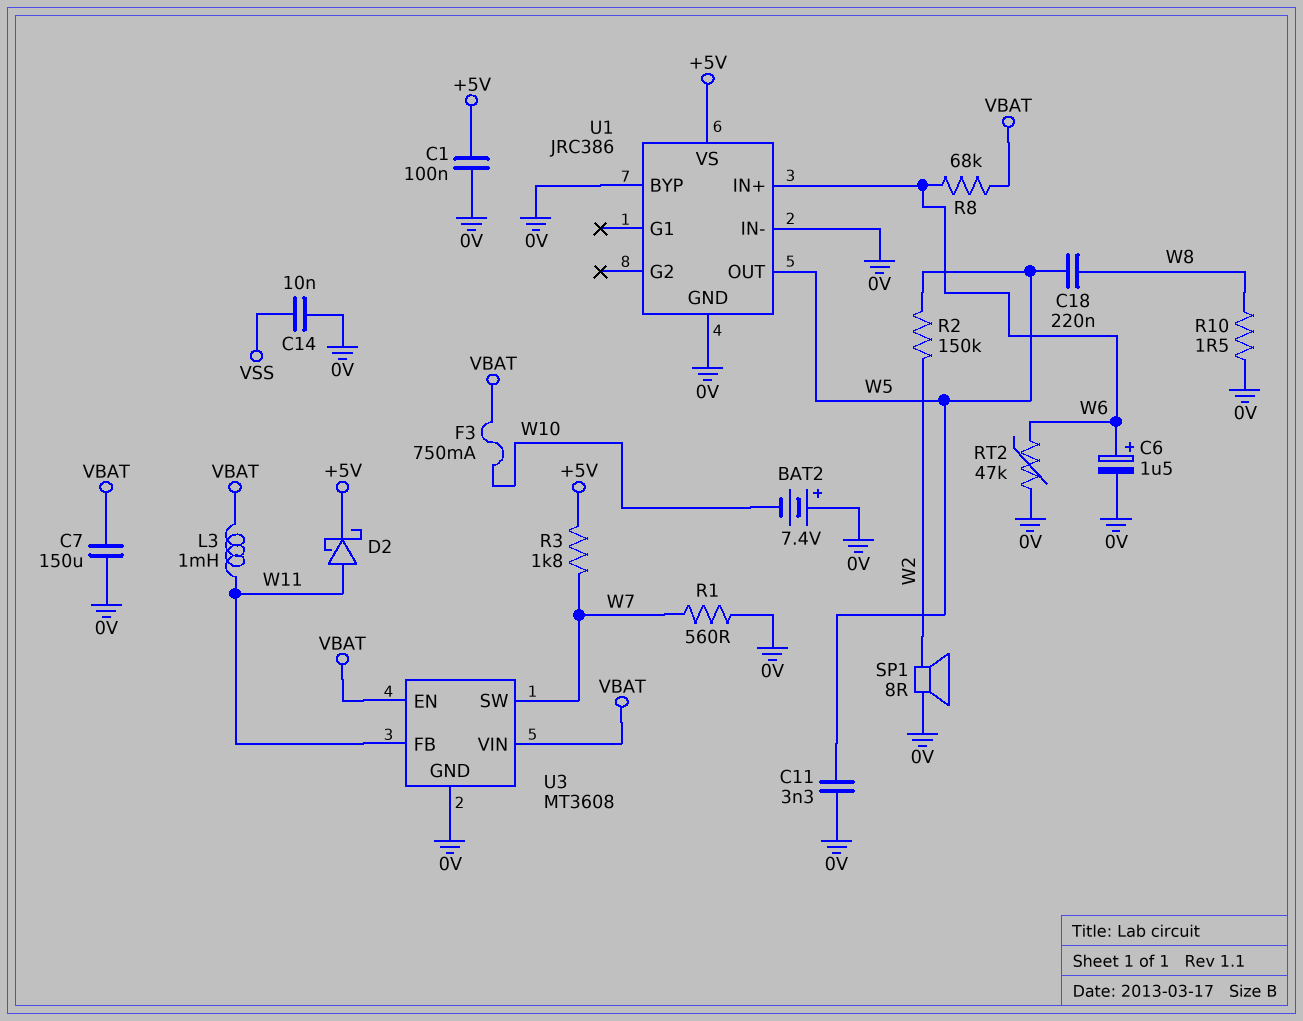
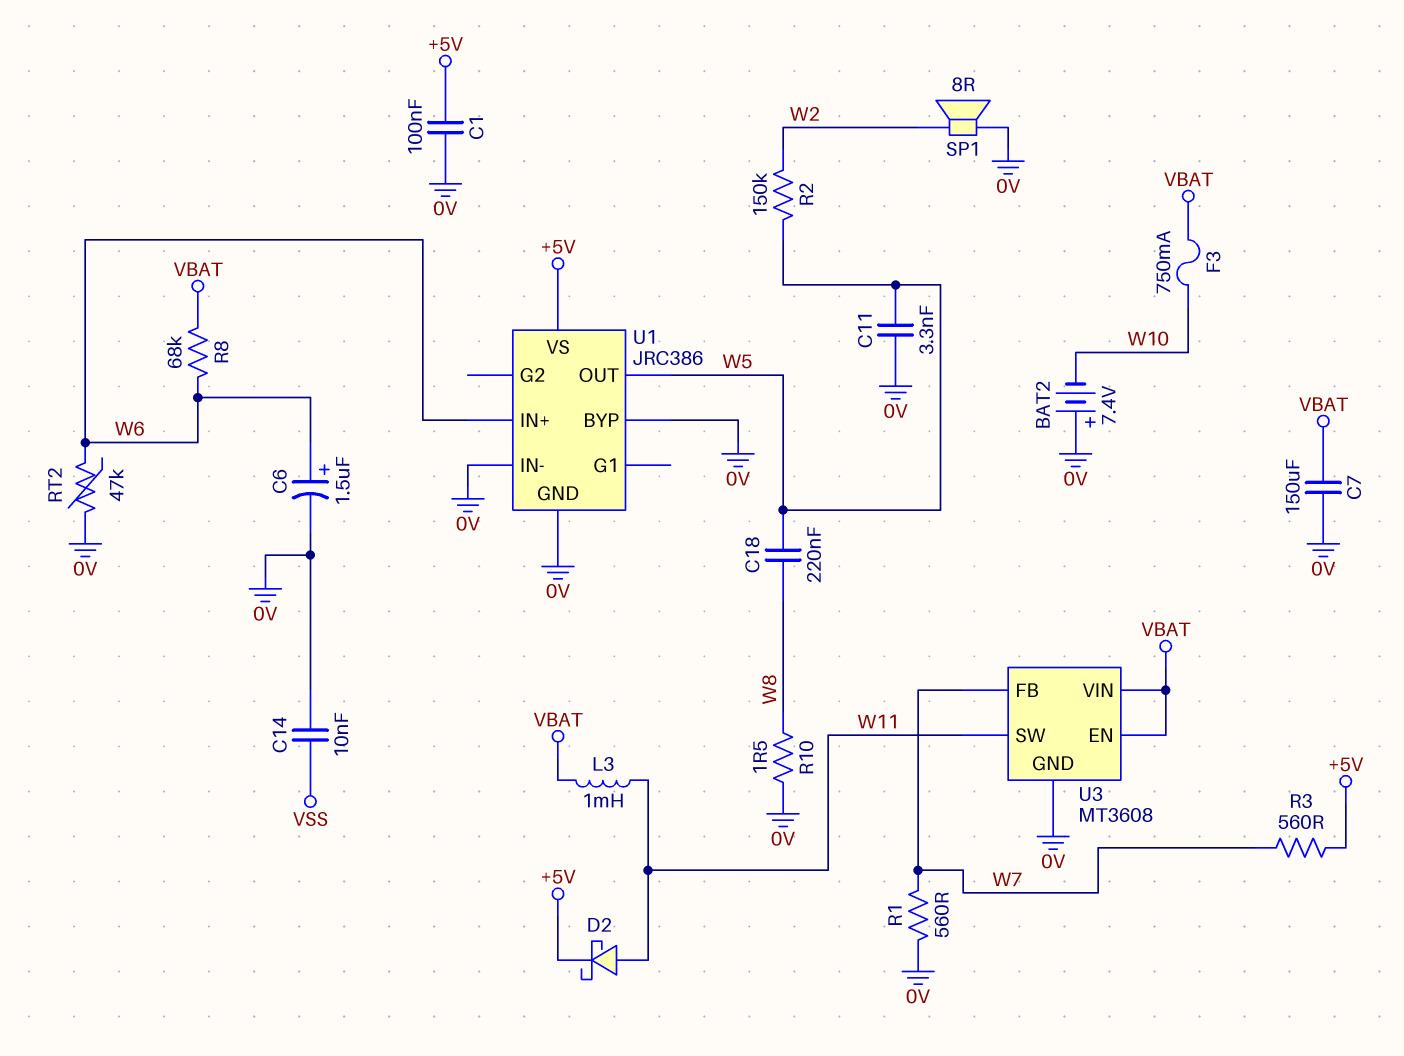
R3: 1.8k (+5V, W7) -> 560 (+5V, W7)
U3 pin FB: W11 -> W7
U3 pin SW: W7 -> W11

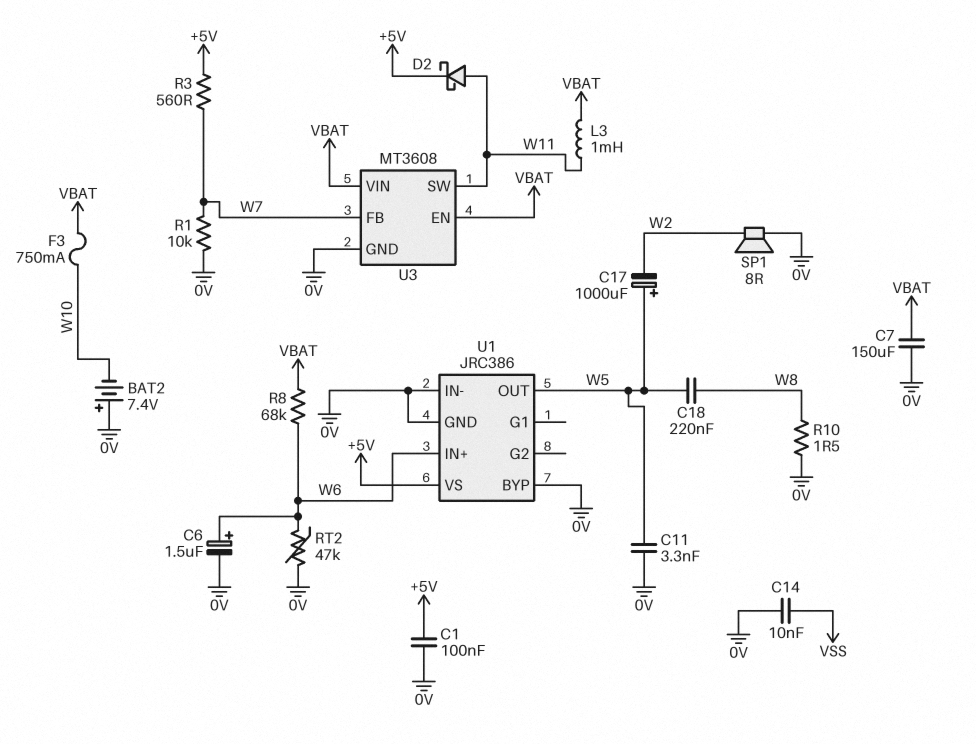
C17: none -> 1000uF (plus W5, minus W2)
R1: 560 (0V, W7) -> 10k (0V, W7)
R2: 150k (W2, W5) -> none

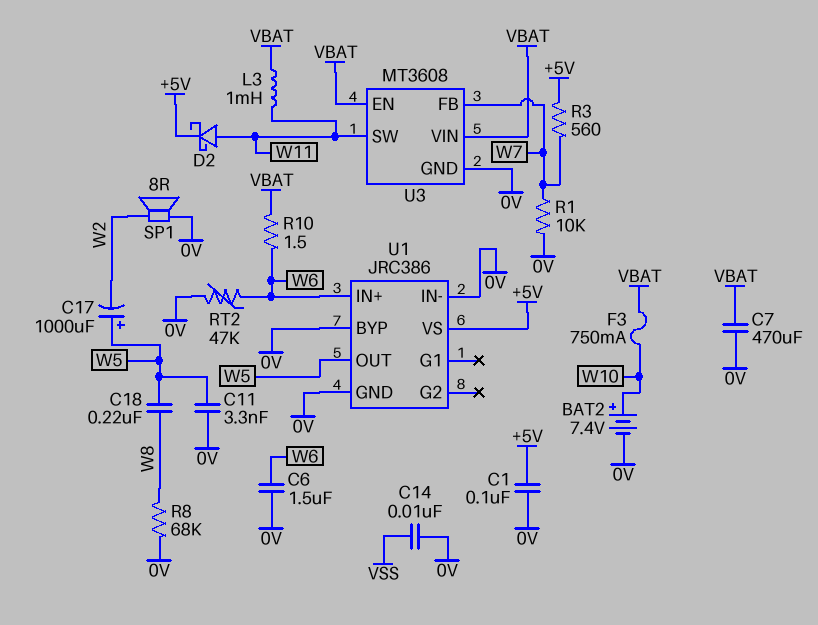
BAT2: 7.4V (plus 0V, minus W10) -> 7.4V (plus W10, minus 0V)
C6: 1.5uF (plus W6, minus 0V) -> 1.5uF (0V, W6)
C7: 150uF (0V, VBAT) -> 470uF (0V, VBAT)
R8: 68k (VBAT, W6) -> 68k (0V, W8)
R10: 1.5 (0V, W8) -> 1.5 (VBAT, W6)

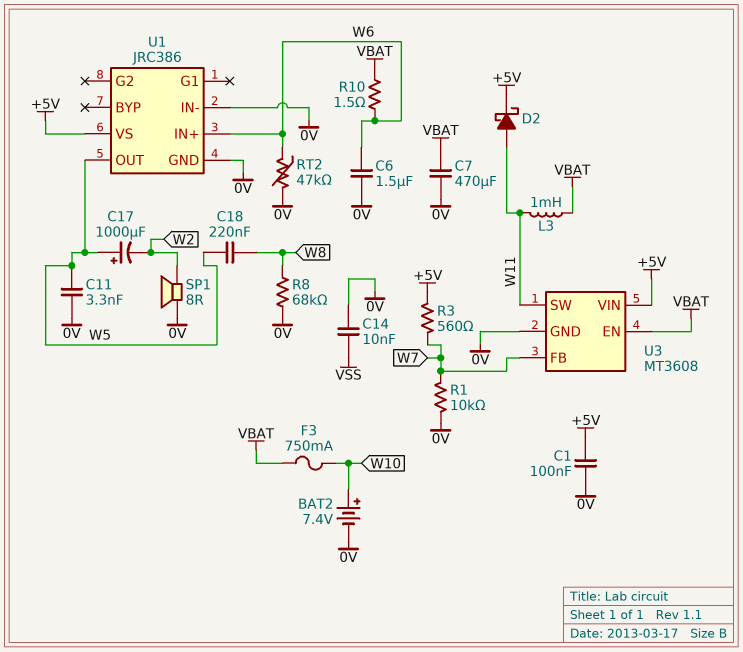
U1 pin BYP: 0V -> none
U3 pin VIN: VBAT -> +5V

